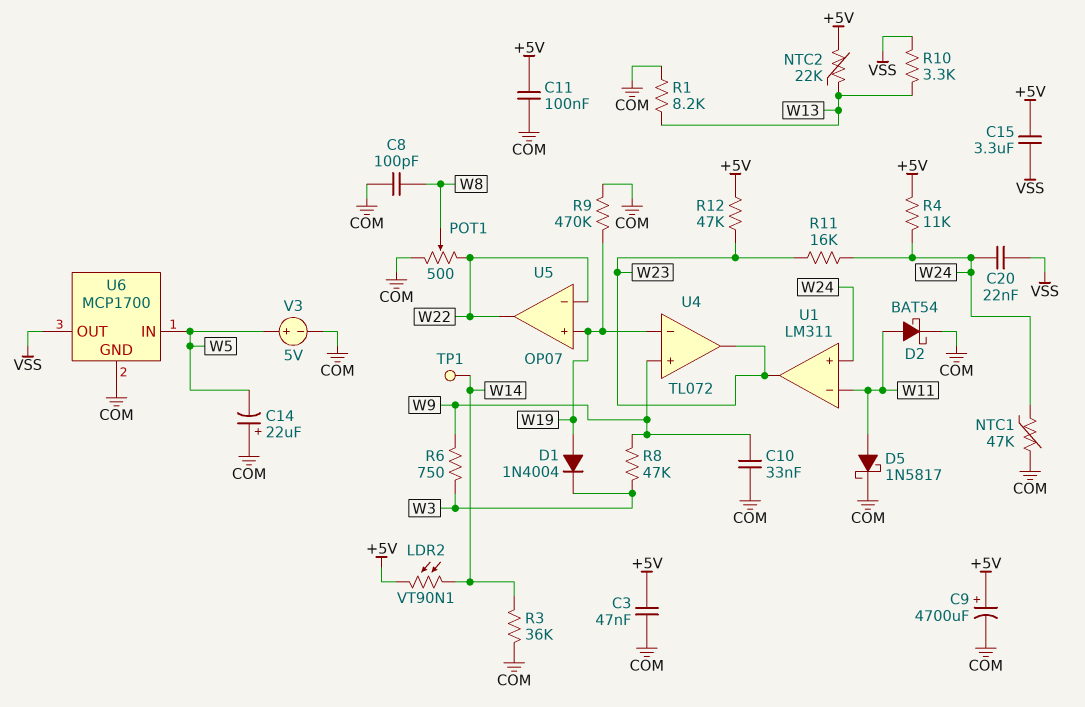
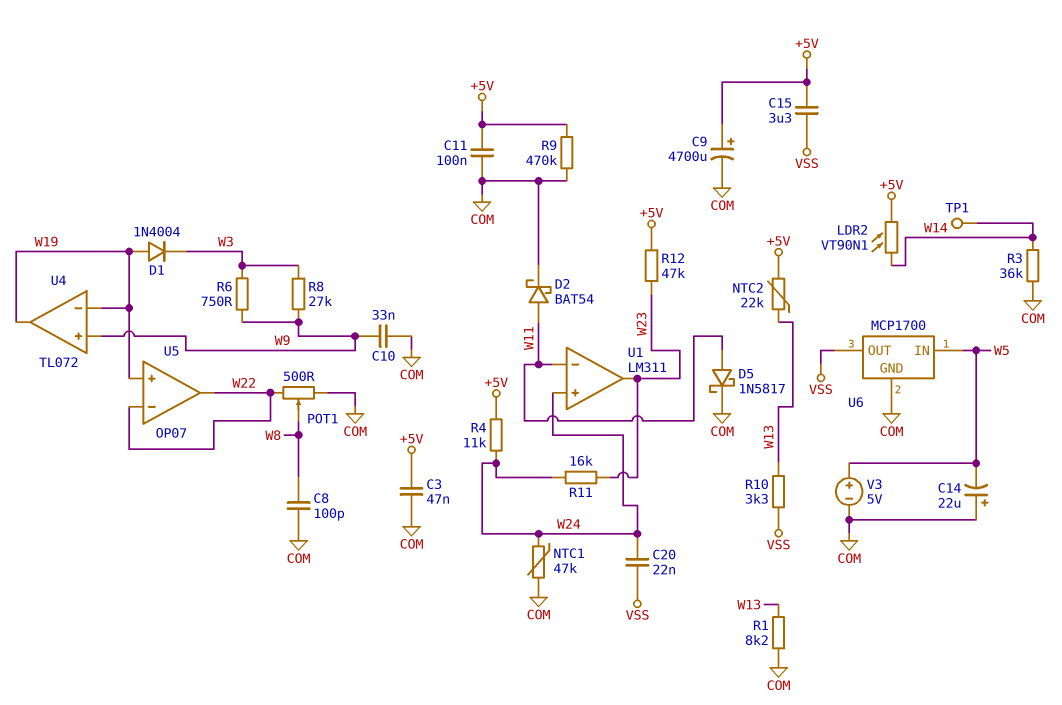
R8: 47k (W3, W9) -> 27k (W3, W9)
R9: 470k (COM, W19) -> 470k (+5V, COM)
U4 pin out: W23 -> W19

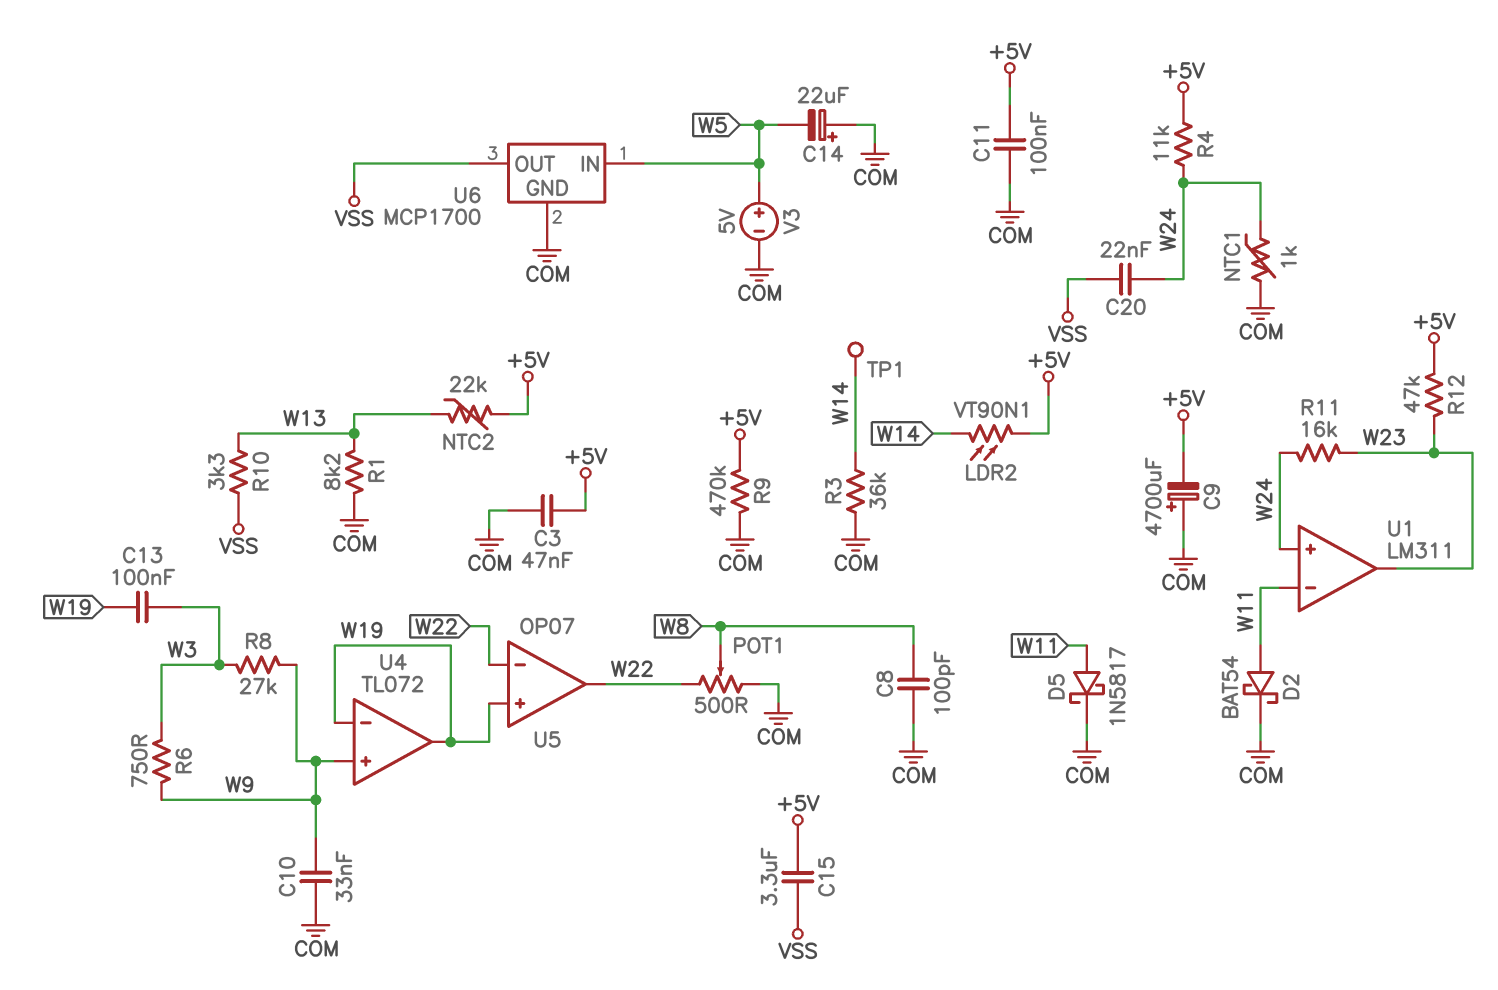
C9: 4700uF (plus +5V, minus COM) -> 4700uF (plus COM, minus +5V)
C13: none -> 100nF (W3, W19)
D1: diode 1N4004 (A W19, K W3) -> none
NTC1: 47k (COM, W24) -> 1k (COM, W24)

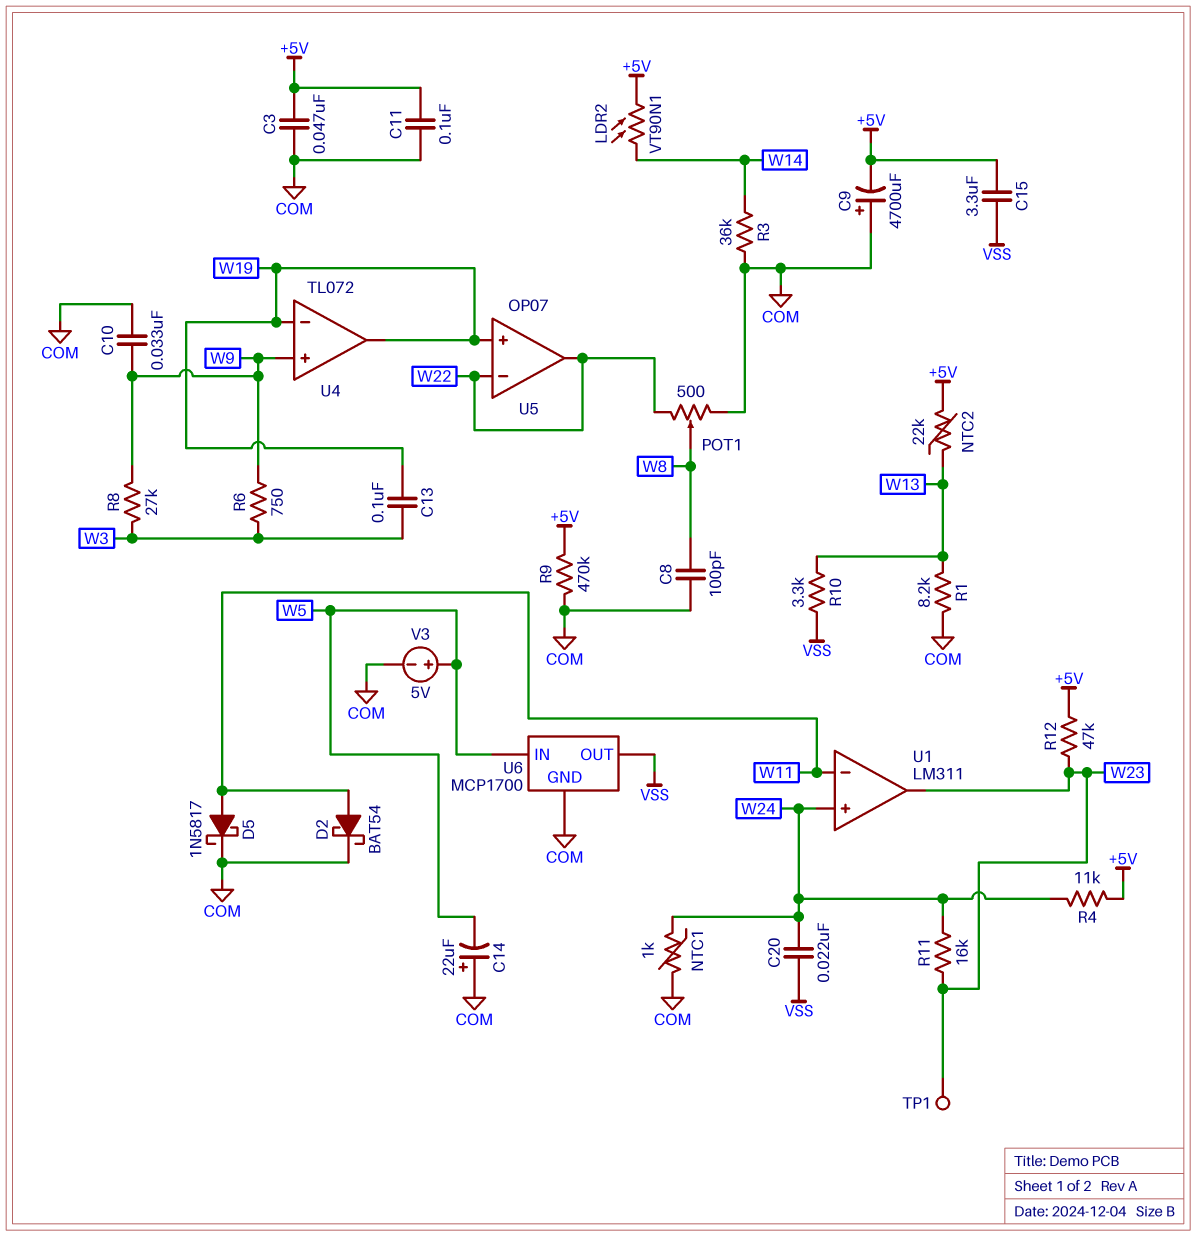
TP1: test point (W14) -> test point (W23)

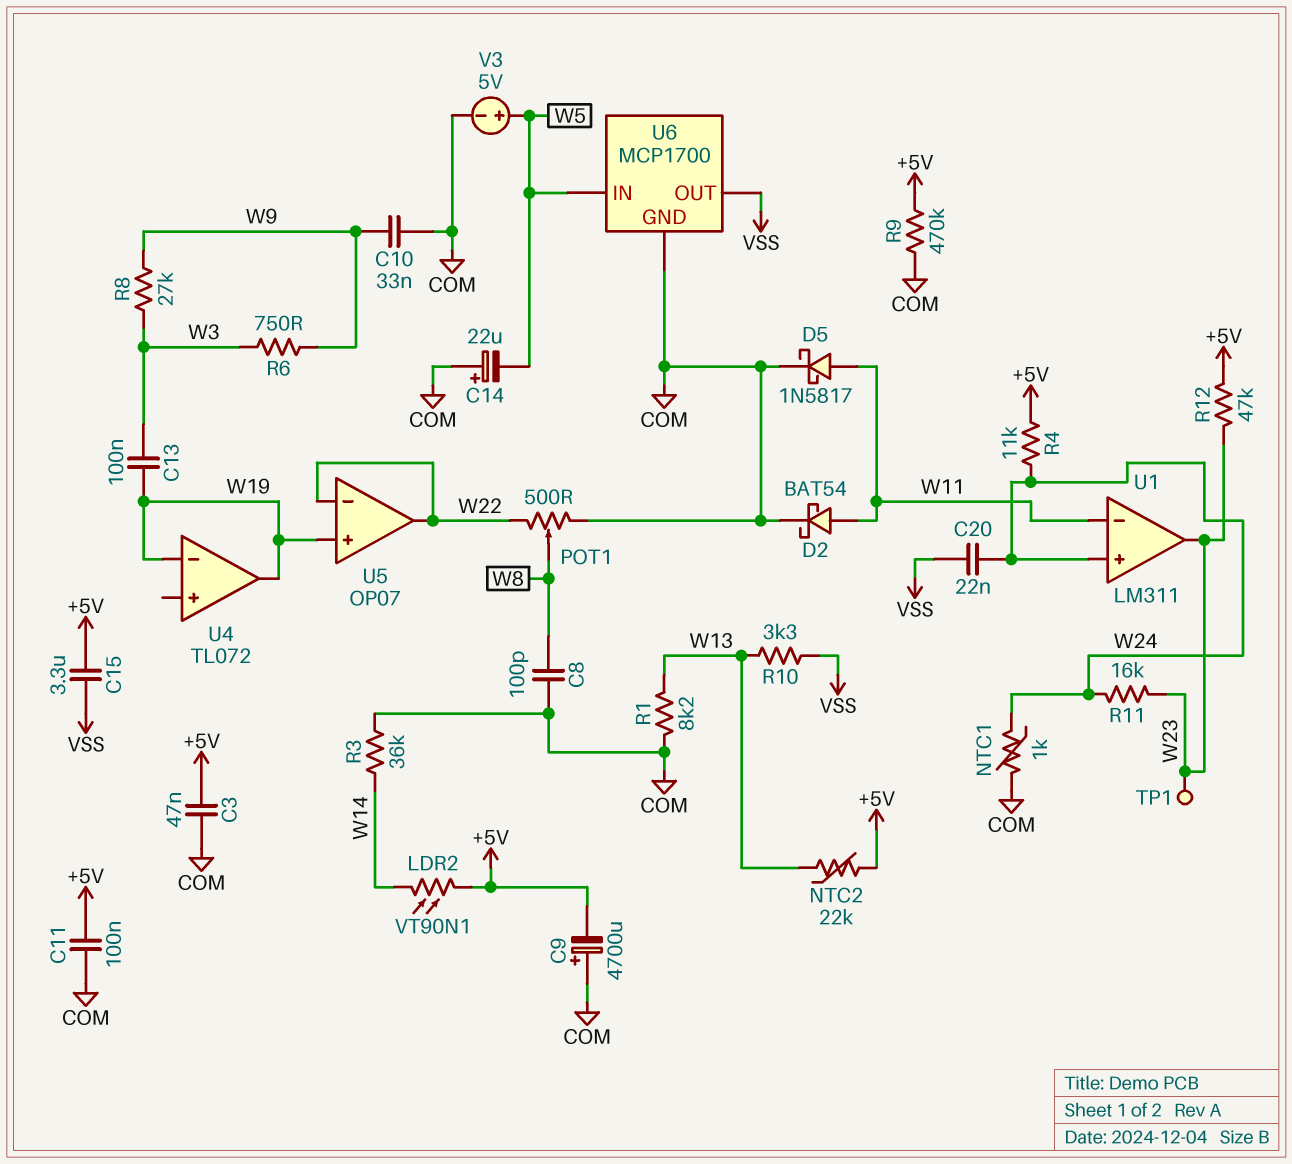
U4 pin in+: W9 -> none

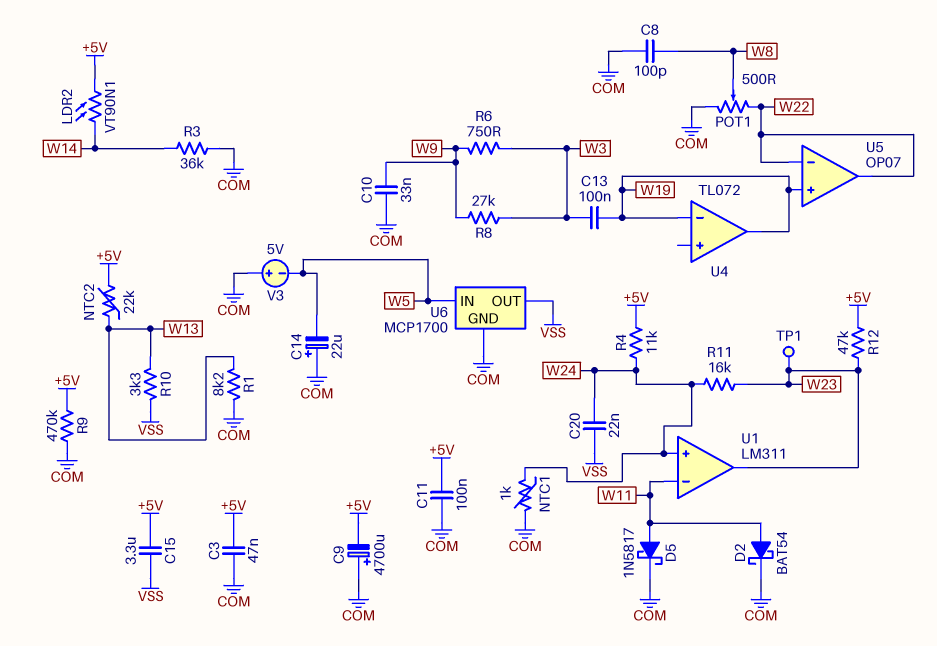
V3: 5V (plus W5, minus COM) -> 5V (plus COM, minus W5)

